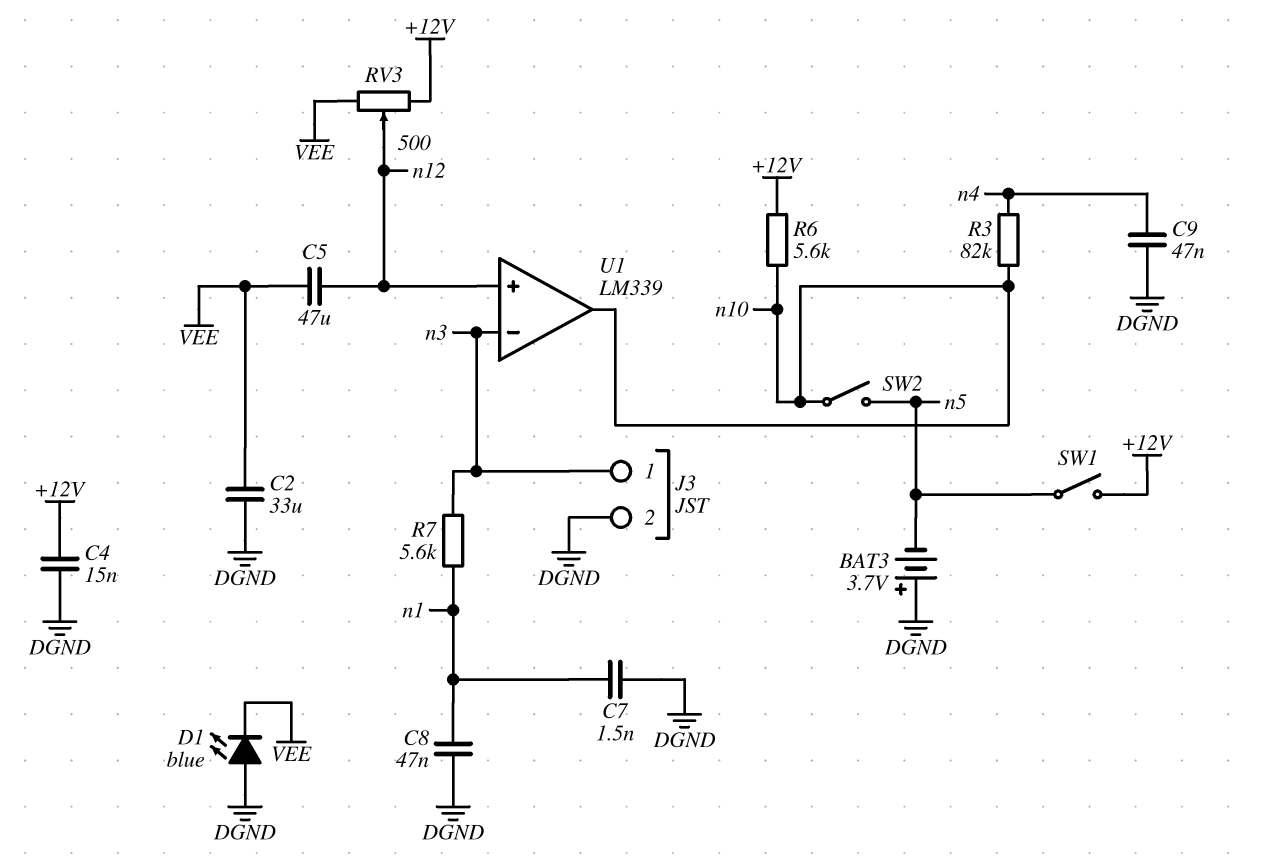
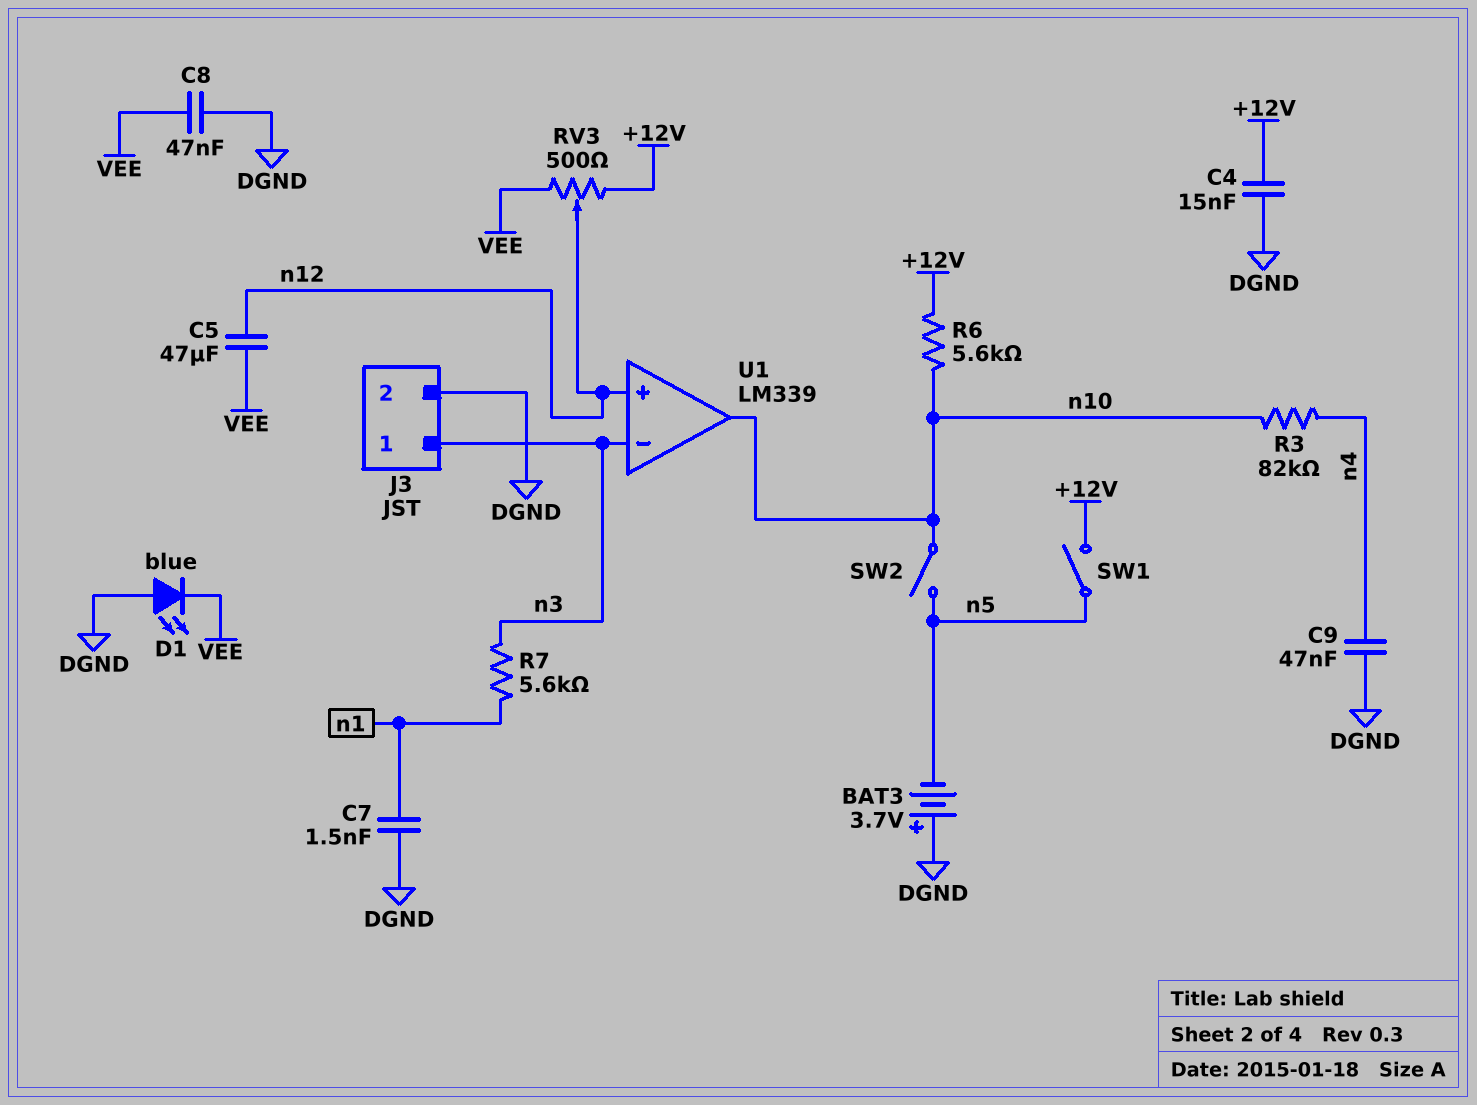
C2: 33uF (DGND, VEE) -> none
C8: 47nF (DGND, n1) -> 47nF (DGND, VEE)

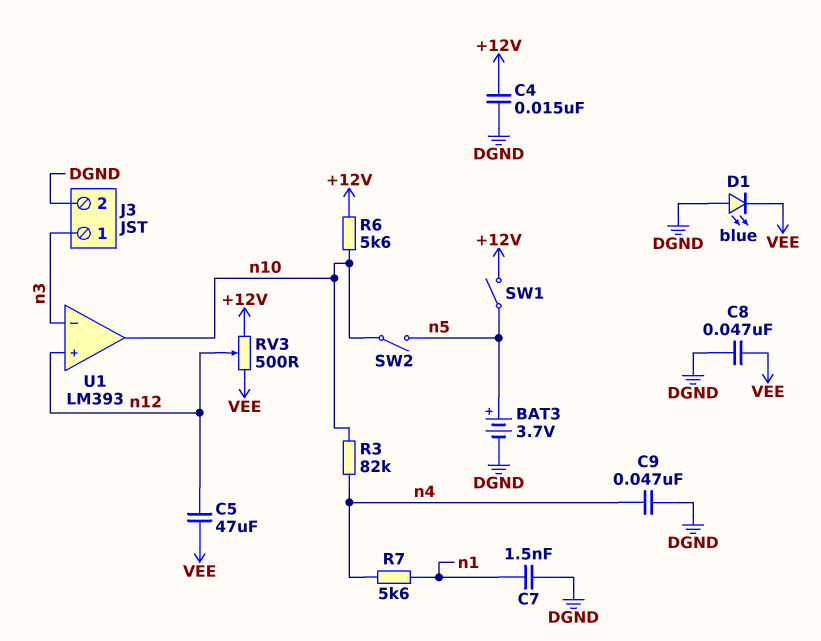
BAT3: 3.7V (plus DGND, minus n5) -> 3.7V (plus n5, minus DGND)
R7: 5.6k (n1, n3) -> 5.6k (n1, n4)
U1: LM339 -> LM393

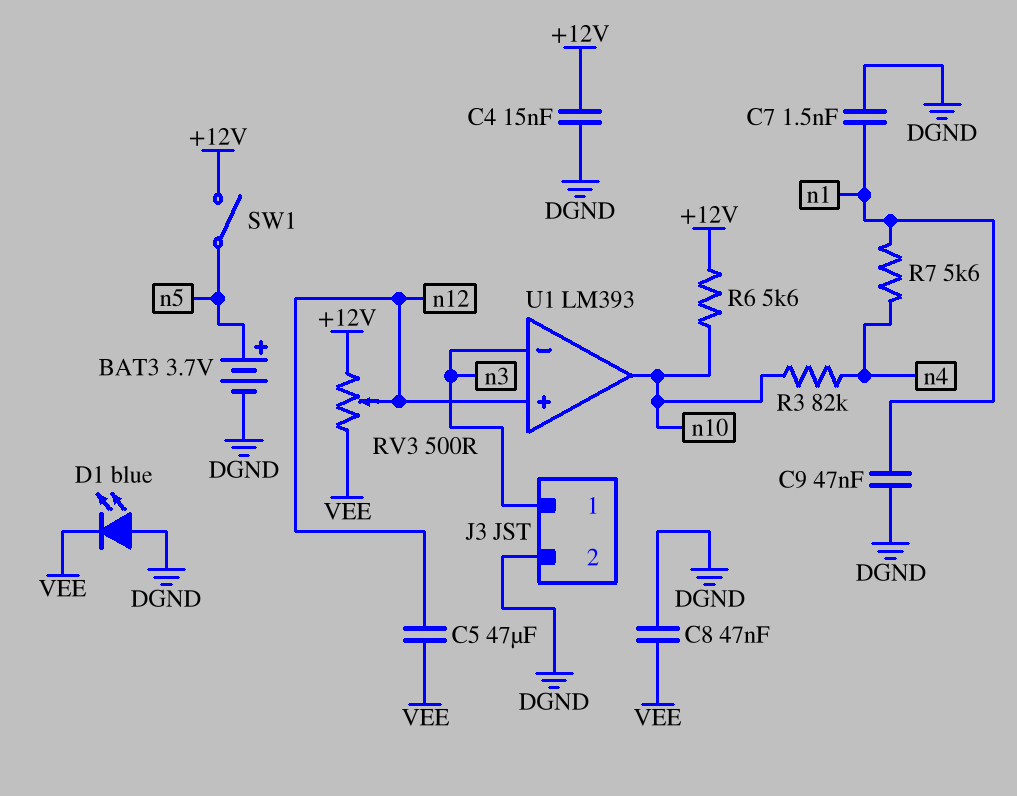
C9: 47nF (DGND, n4) -> 47nF (DGND, n1)
SW2: switch (n5, n10) -> none

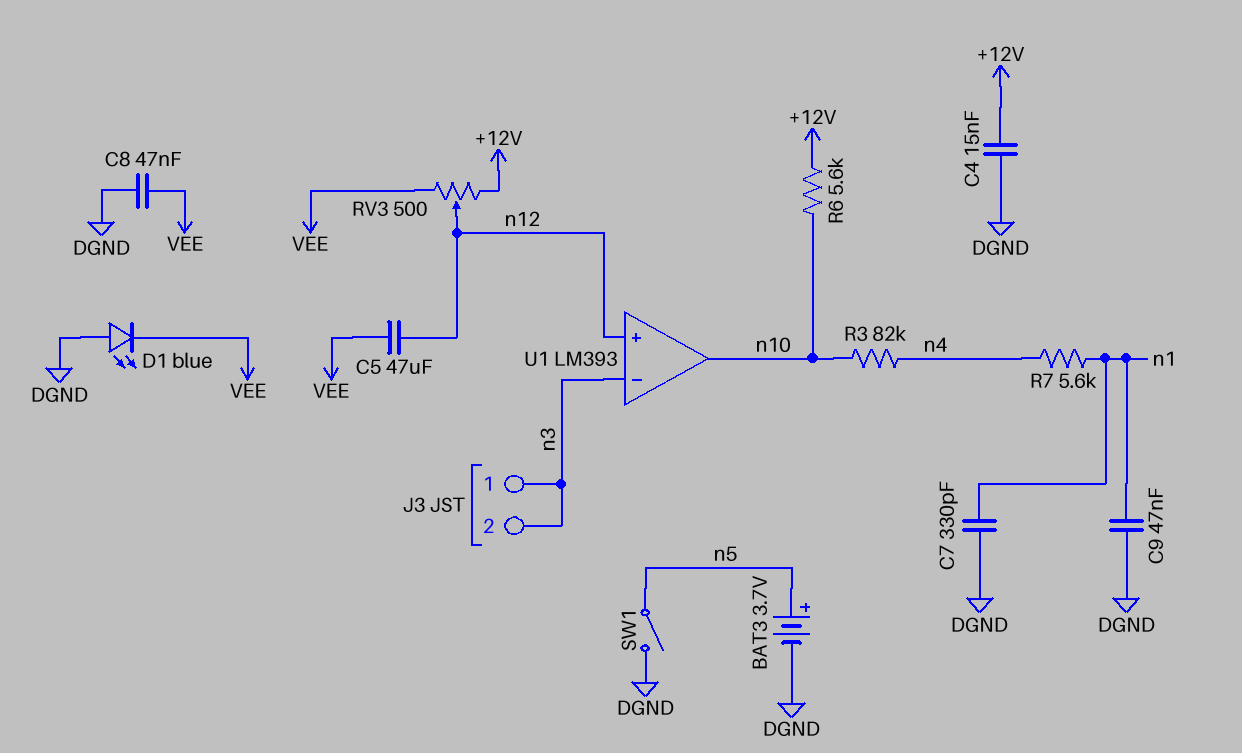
C7: 1.5nF (DGND, n1) -> 330pF (DGND, n1)
J3 pin 2: DGND -> n3
SW1: switch (+12V, n5) -> switch (DGND, n5)

